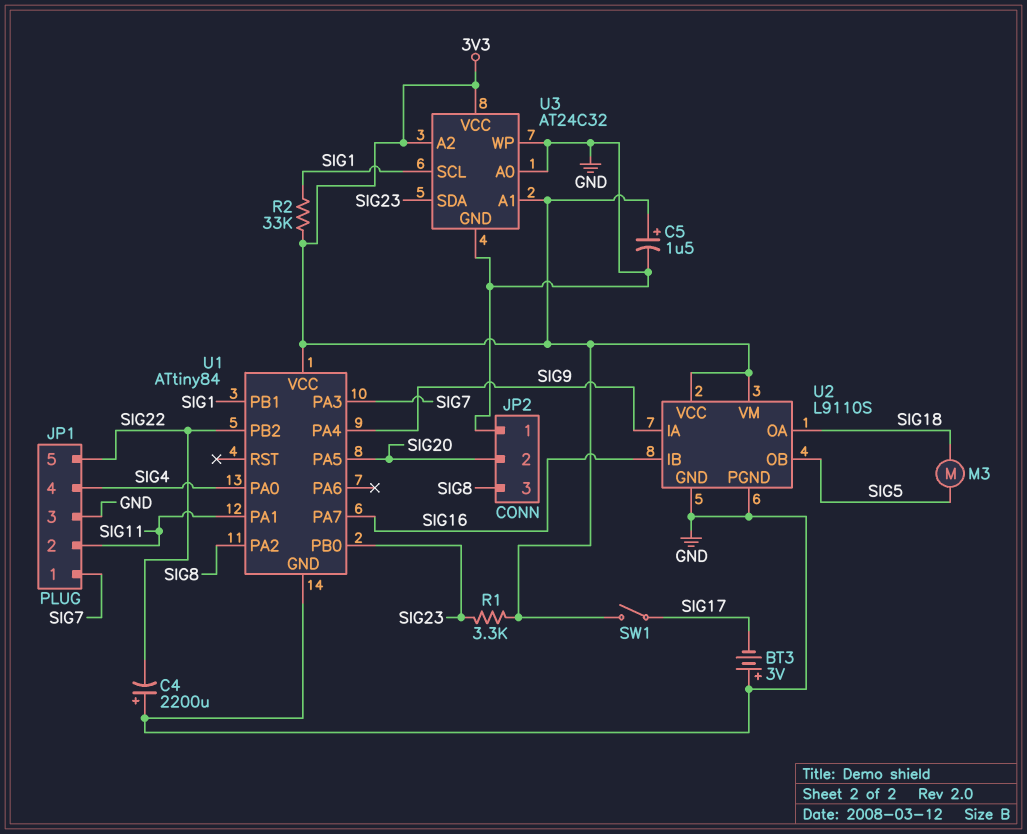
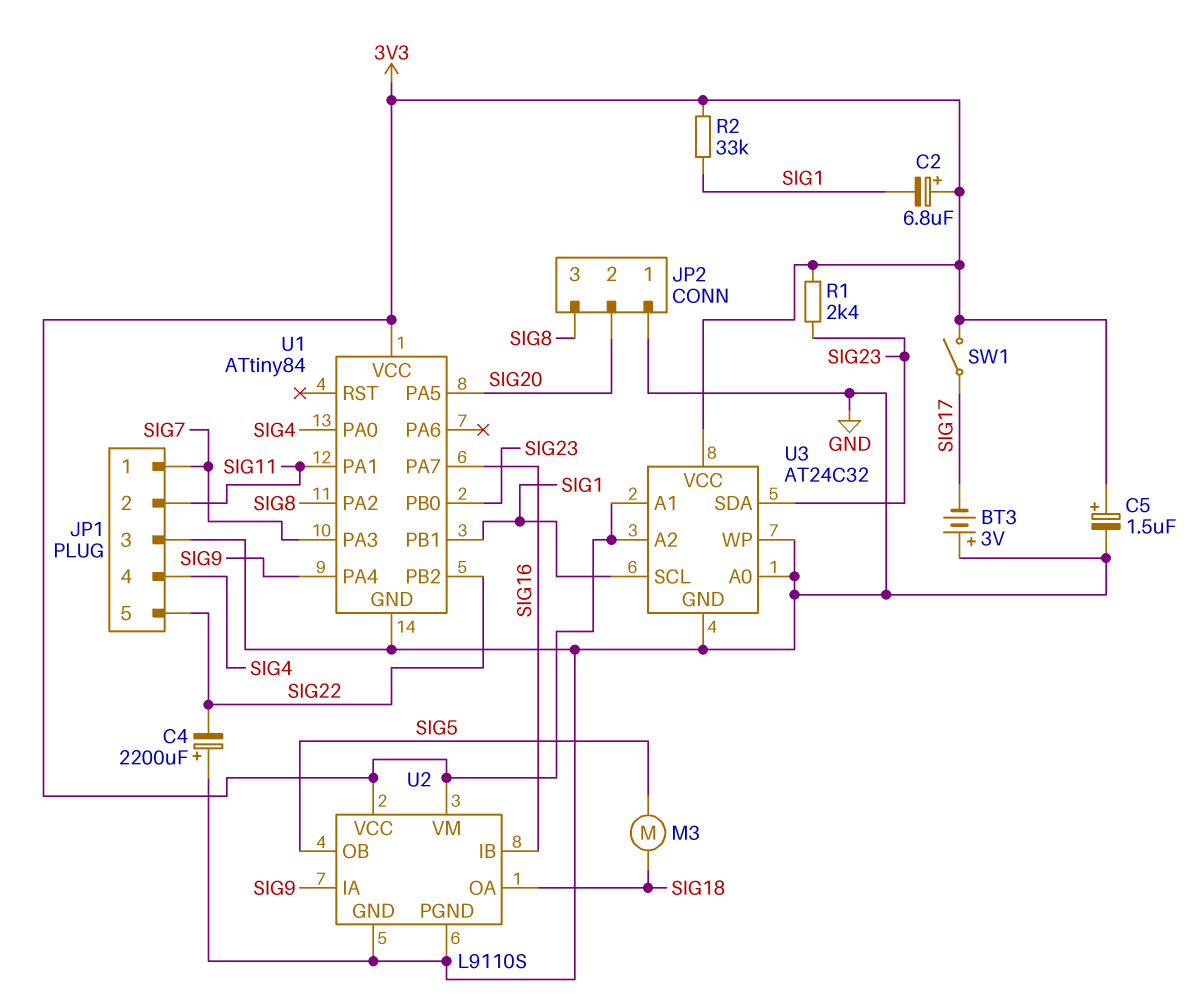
C2: none -> 6.8uF (plus 3V3, minus SIG1)
R1: 3.3k (3V3, SIG23) -> 2.4k (3V3, SIG23)

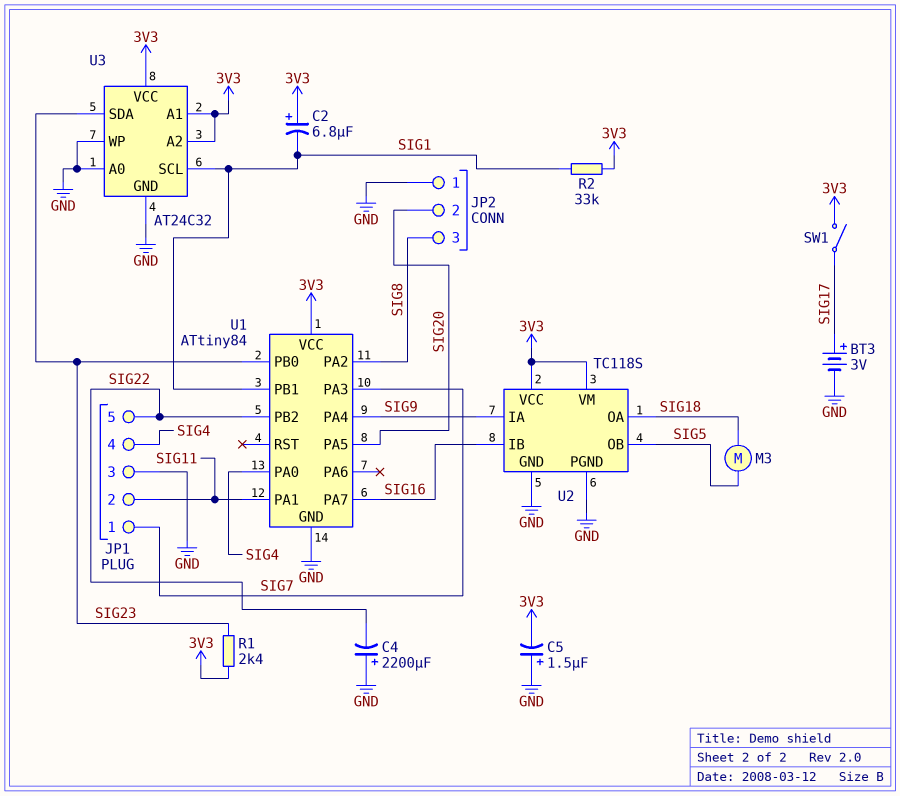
BT3: 3V (plus GND, minus SIG17) -> 3V (plus SIG17, minus GND)
C5: 1.5uF (plus 3V3, minus GND) -> 1.5uF (plus GND, minus 3V3)
U2: L9110S -> TC118S

